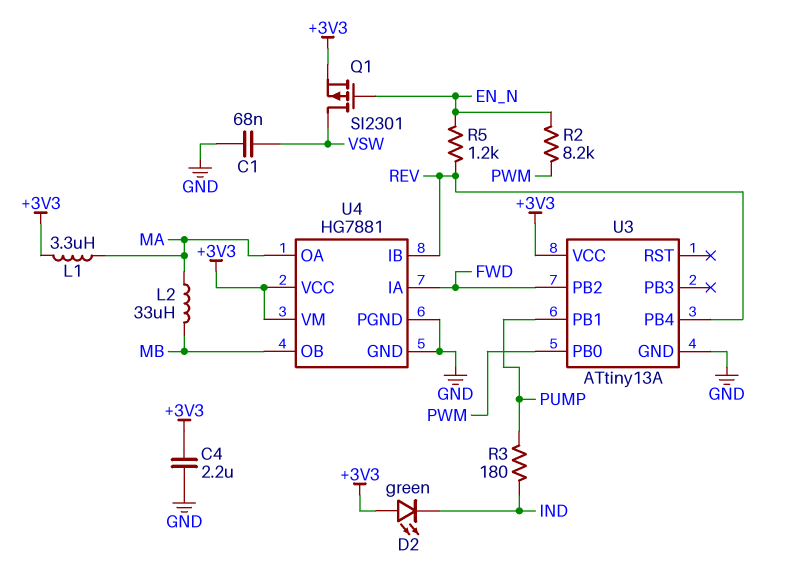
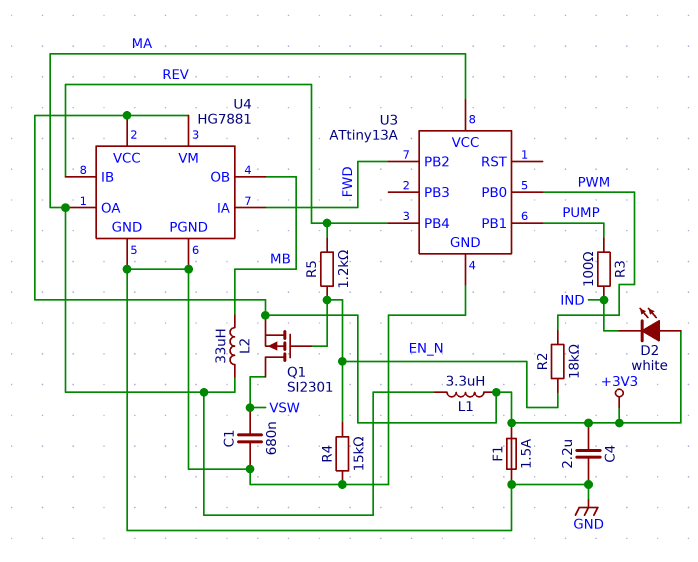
C1: 68nF (GND, VSW) -> 680nF (GND, VSW)
D2: LED green (A +3V3, K IND) -> LED white (A +3V3, K IND)
F1: none -> 1.5A (+3V3, GND)
R2: 8.2k (EN_N, PWM) -> 18k (EN_N, PWM)
R3: 180 (IND, PUMP) -> 100 (IND, PUMP)
R4: none -> 15k (EN_N, GND)
U3 pin VCC: +3V3 -> MA

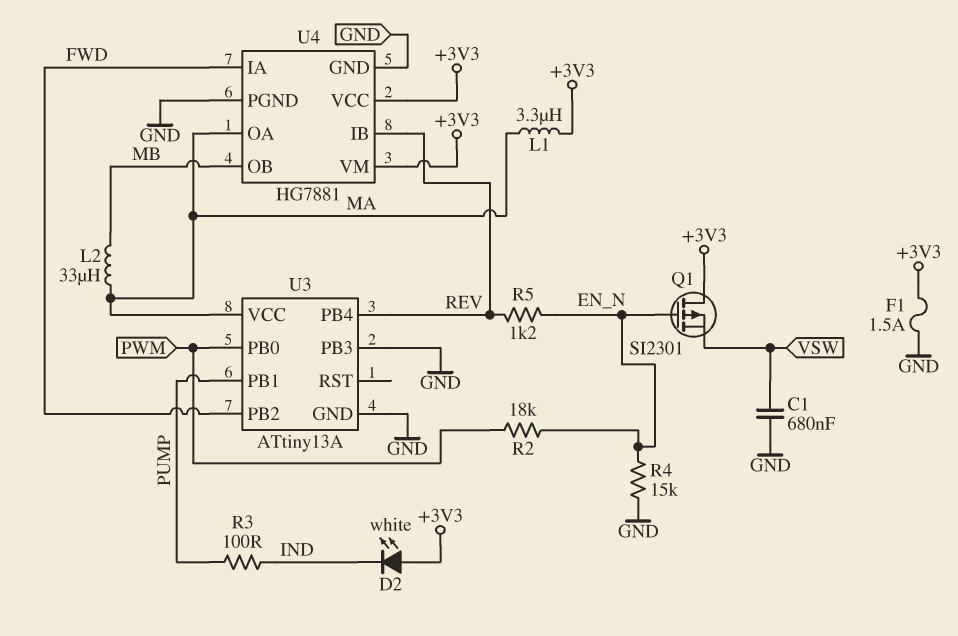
C4: 2.2uF (+3V3, GND) -> none
Q1: PMOS SI2301 (G EN_N, D VSW, S +3V3) -> PMOS SI2301 (G EN_N, D +3V3, S VSW)
U3 pin PB3: none -> GND

